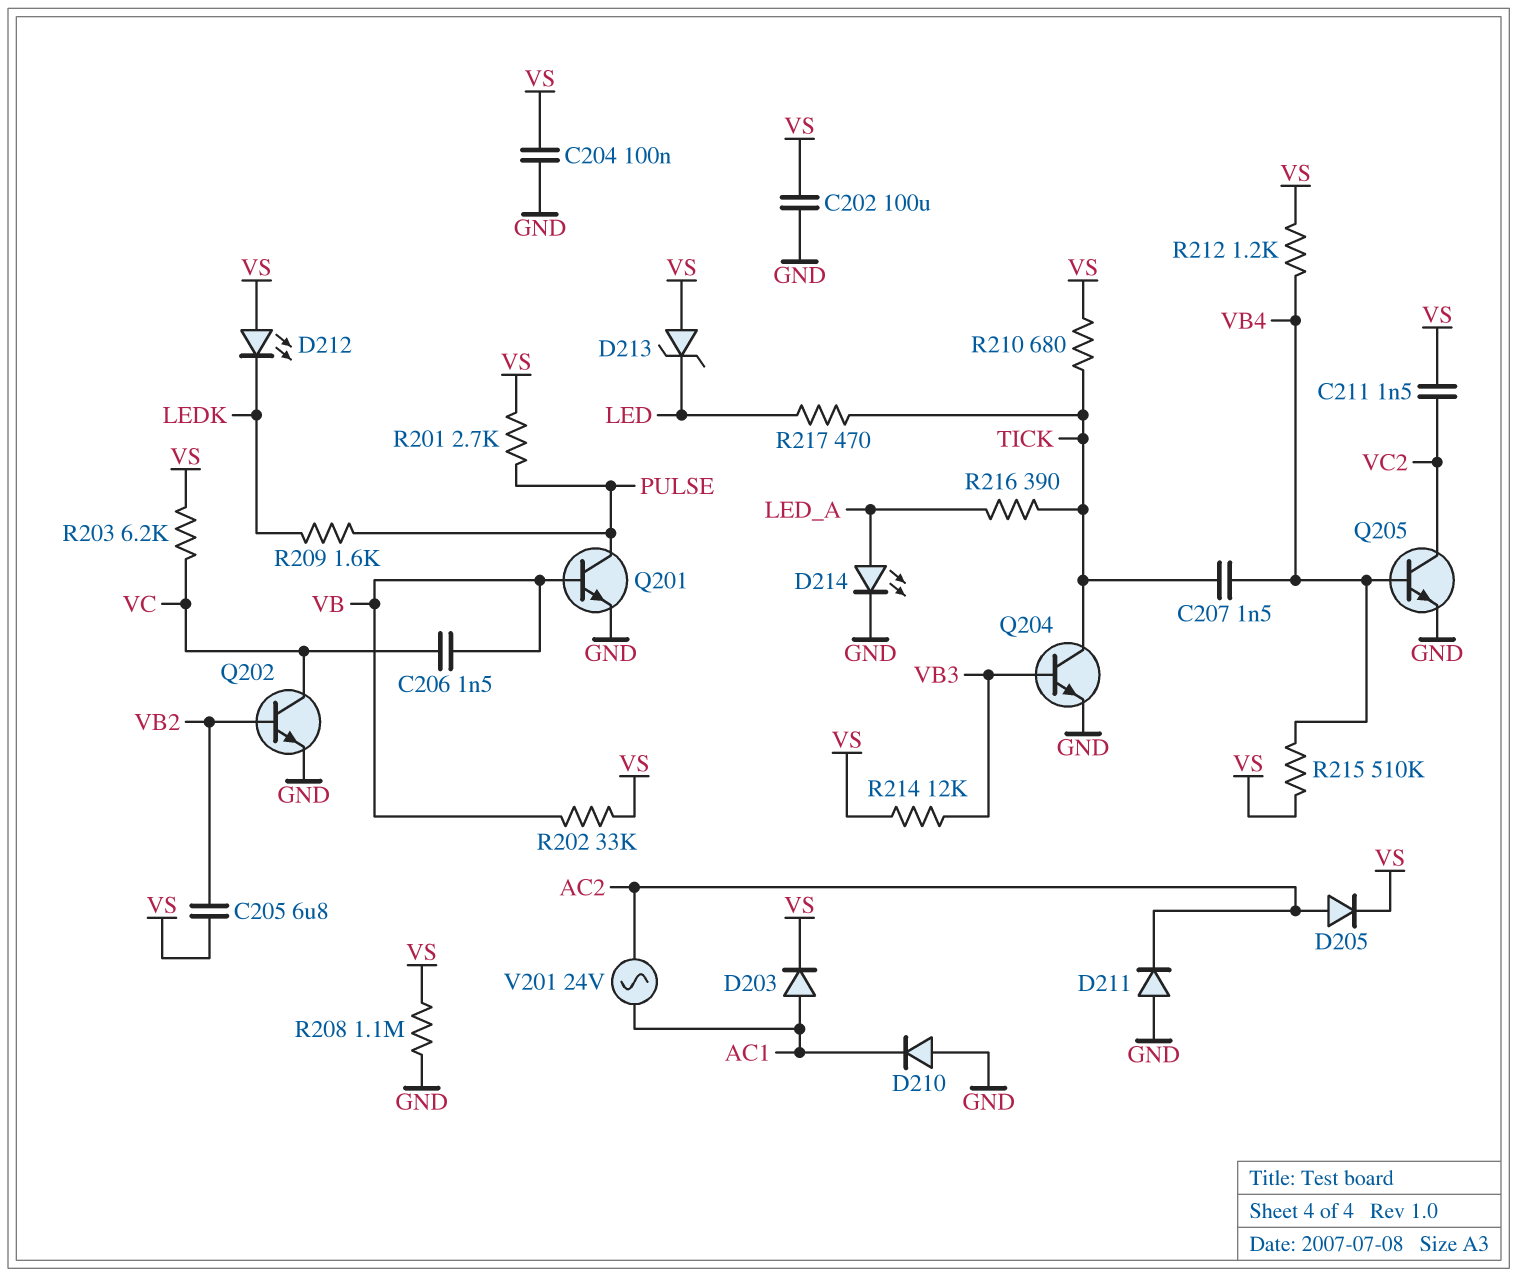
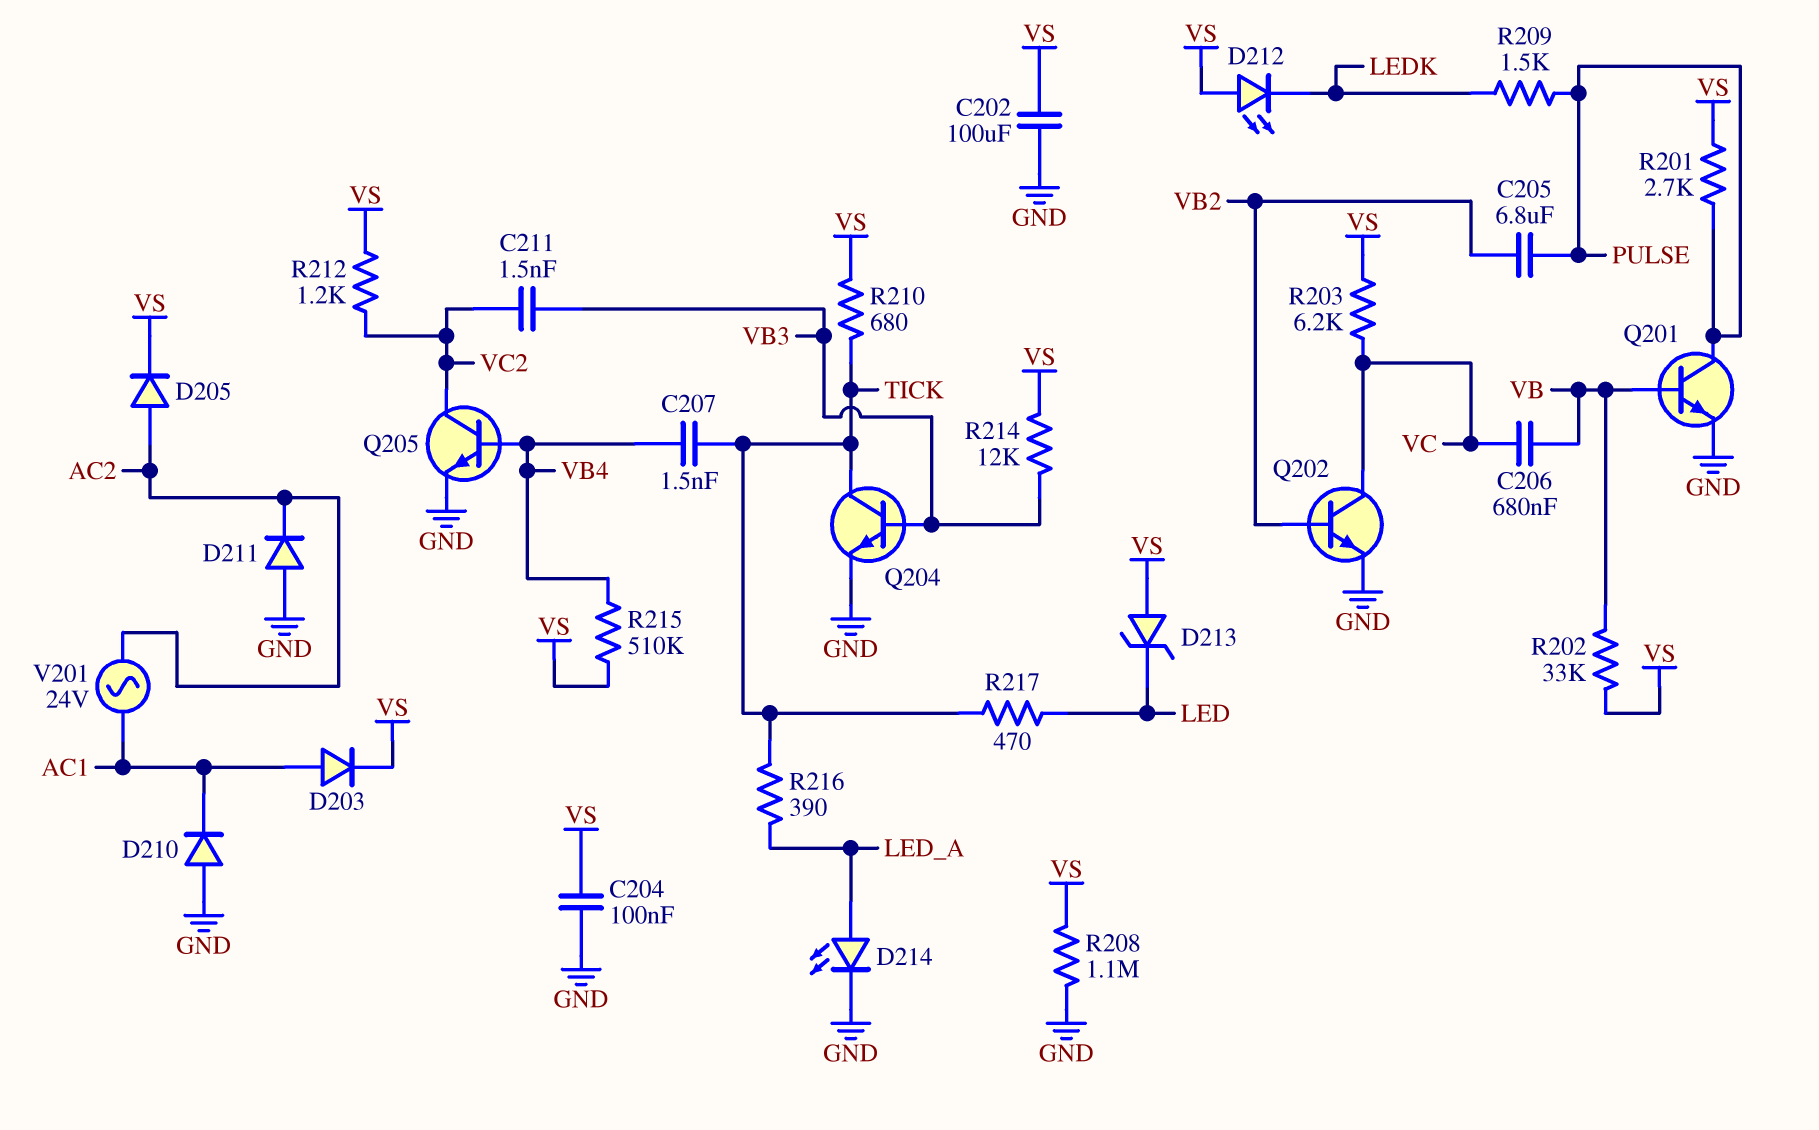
C205: 6.8uF (VB2, VS) -> 6.8uF (PULSE, VB2)
C206: 1.5nF (VB, VC) -> 680nF (VB, VC)
C211: 1.5nF (VC2, VS) -> 1.5nF (VB3, VC2)
R209: 1.6k (LEDK, PULSE) -> 1.5k (LEDK, PULSE)
R212: 1.2k (VB4, VS) -> 1.2k (VC2, VS)

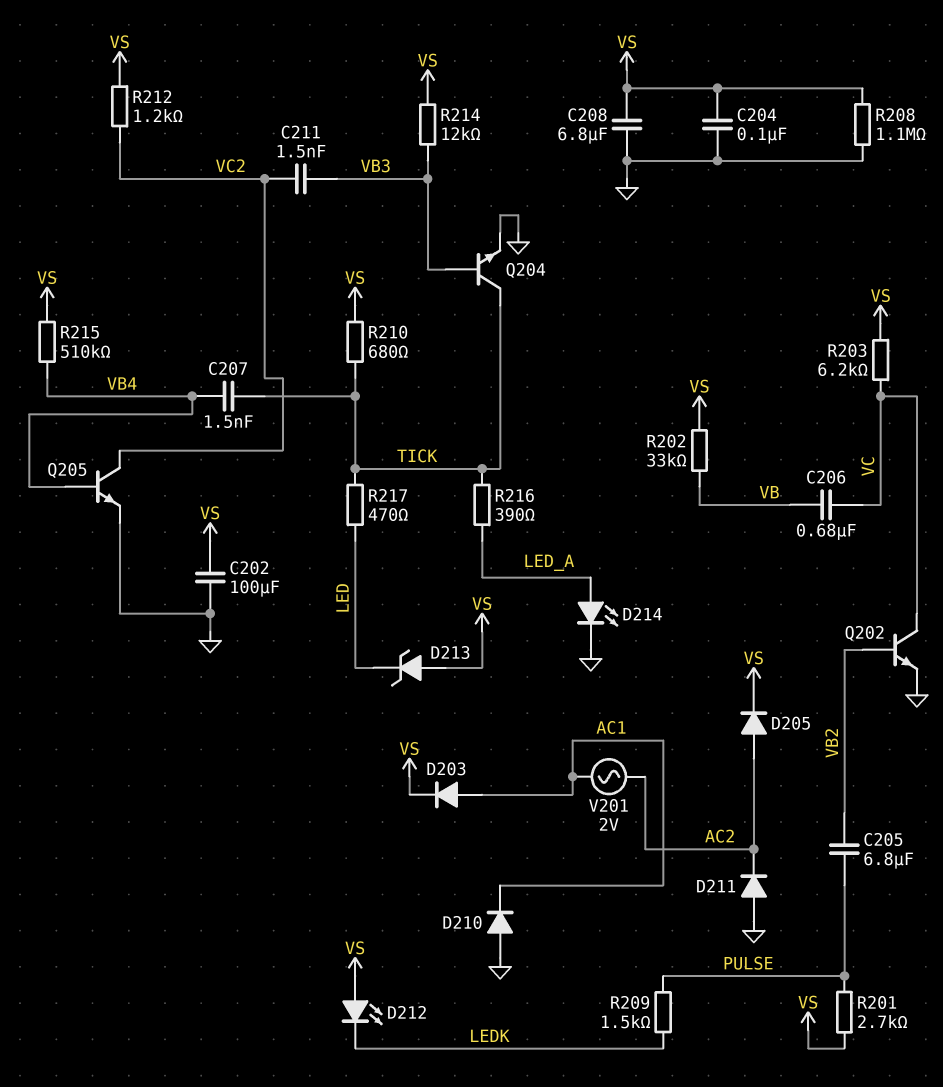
C208: none -> 6.8uF (GND, VS)
Q201: NPN (B VB, C PULSE, E GND) -> none
V201: AC 24V (AC1, AC2) -> AC 2V (AC1, AC2)

